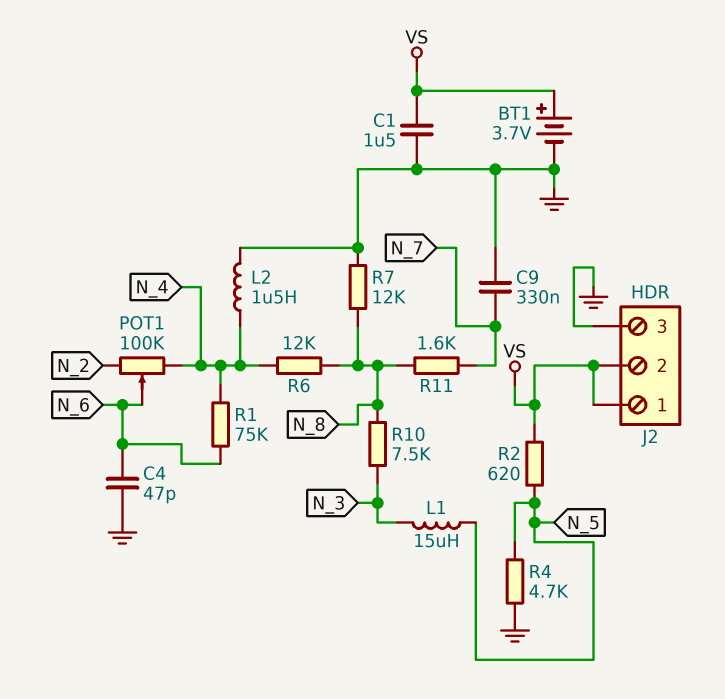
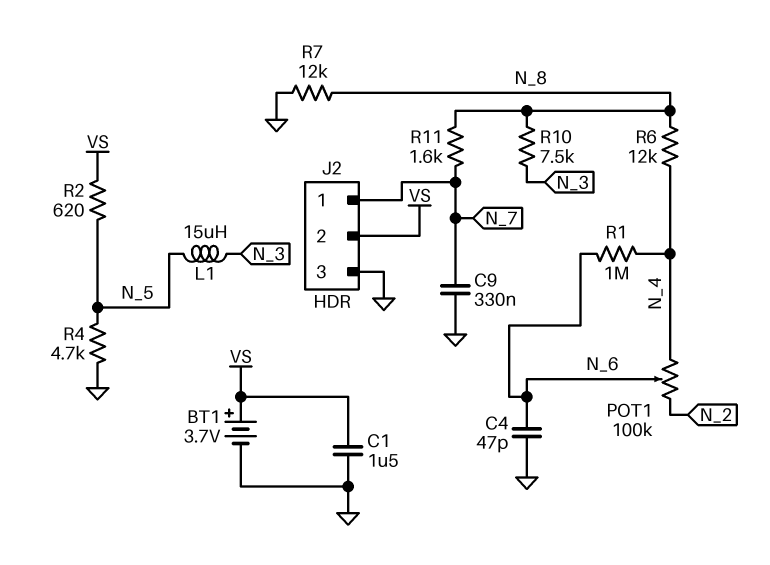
J2 pin 1: VS -> N_7
L2: 1.5uH (GND, N_4) -> none
R1: 75k (N_4, N_6) -> 1M (N_4, N_6)

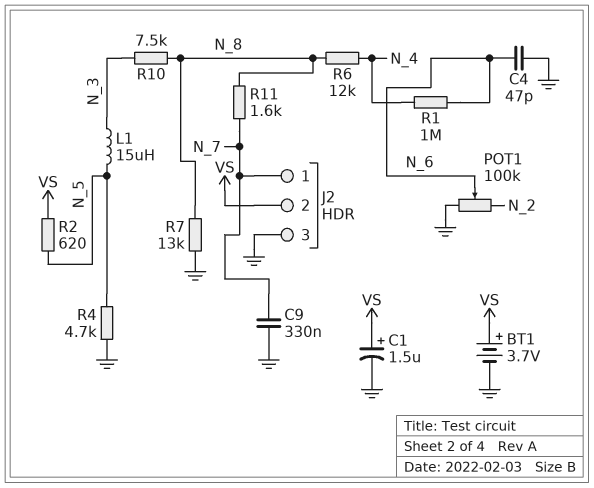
C1: 1.5uF (GND, VS) -> 1.5uF (plus VS, minus GND)
POT1: 100k (N_2, N_4, wiper N_6) -> 100k (GND, N_2, wiper N_6)
R7: 12k (GND, N_8) -> 13k (GND, N_8)

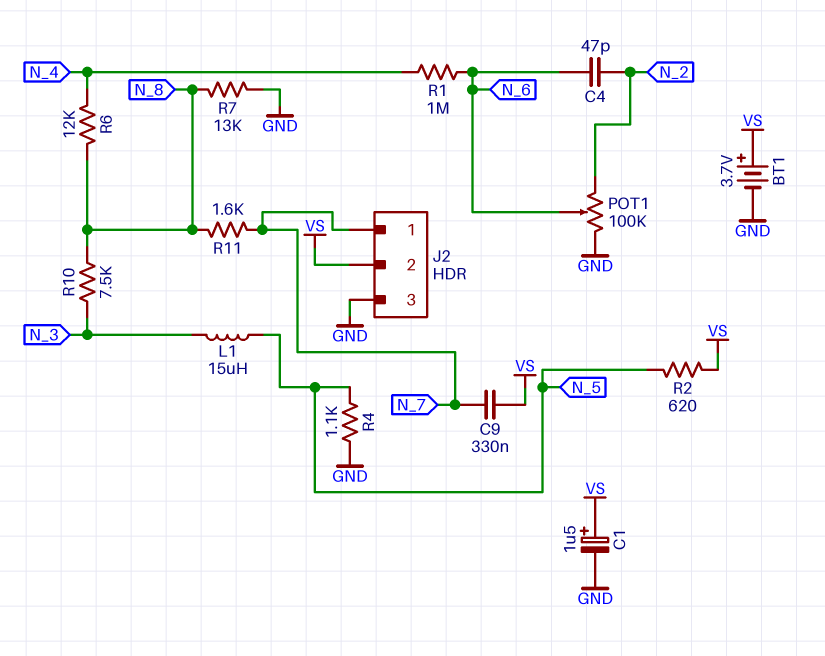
C4: 47pF (GND, N_6) -> 47pF (N_2, N_6)
C9: 330nF (GND, N_7) -> 330nF (N_7, VS)
R4: 4.7k (GND, N_5) -> 1.1k (GND, N_5)

